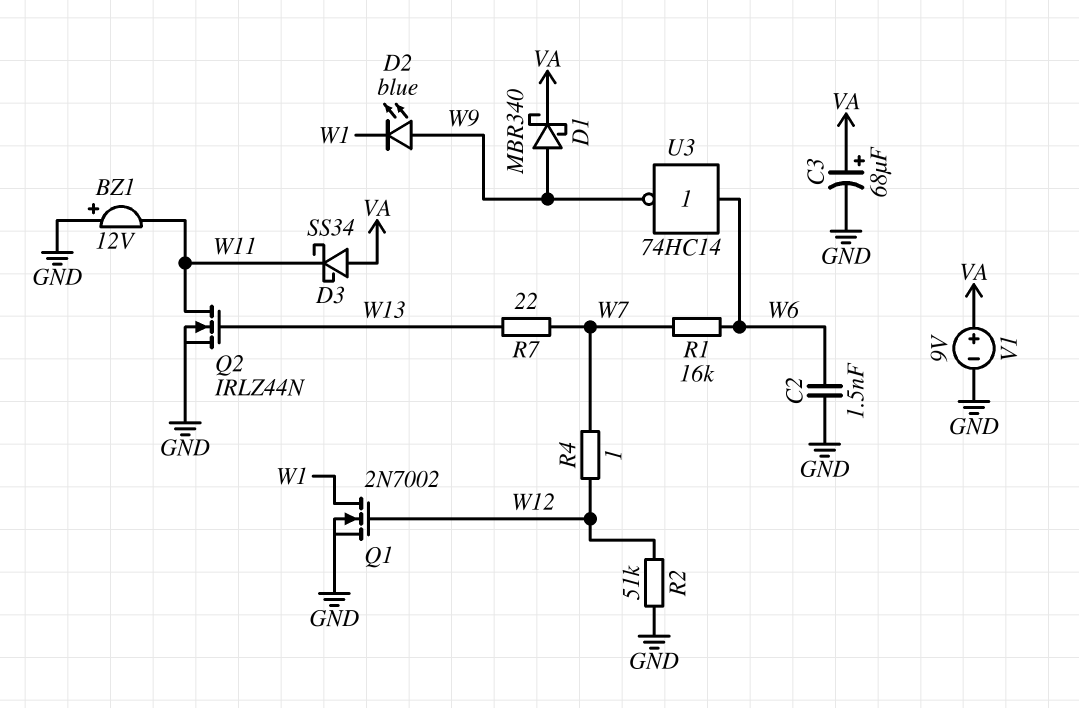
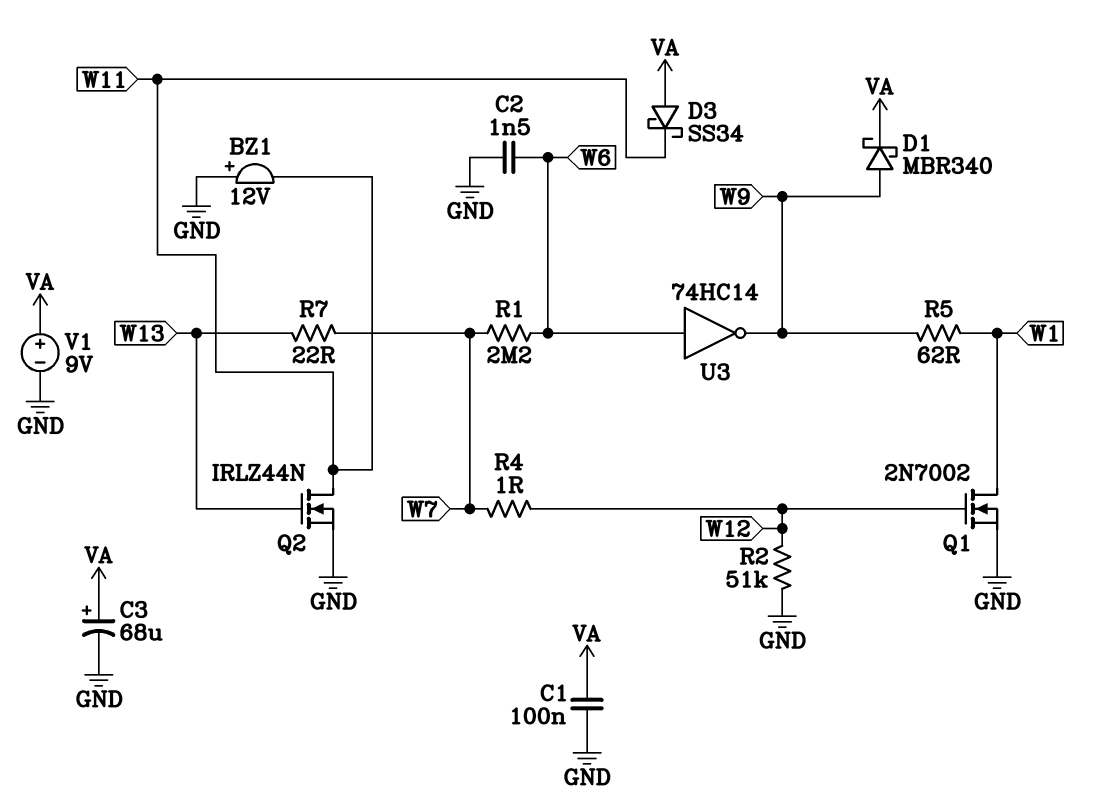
C1: none -> 100nF (GND, VA)
D2: LED blue (A W9, K W1) -> none
R1: 16k (W6, W7) -> 2.2M (W6, W7)
R5: none -> 62 (W1, W9)

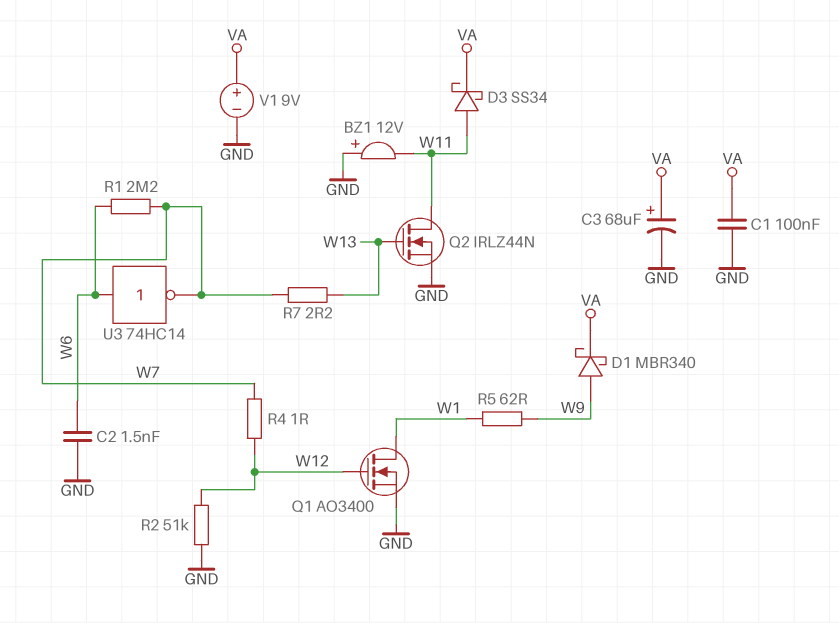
D3: schottky SS34 (A VA, K W11) -> schottky SS34 (A W11, K VA)
Q1: NMOS 2N7002 (G W12, D W1, S GND) -> NMOS AO3400 (G W12, D W1, S GND)
R7: 22 (W7, W13) -> 2.2 (W7, W13)
U3: NOT 74HC14 (in W6, out W9) -> NOT 74HC14 (in W6, out W7)

